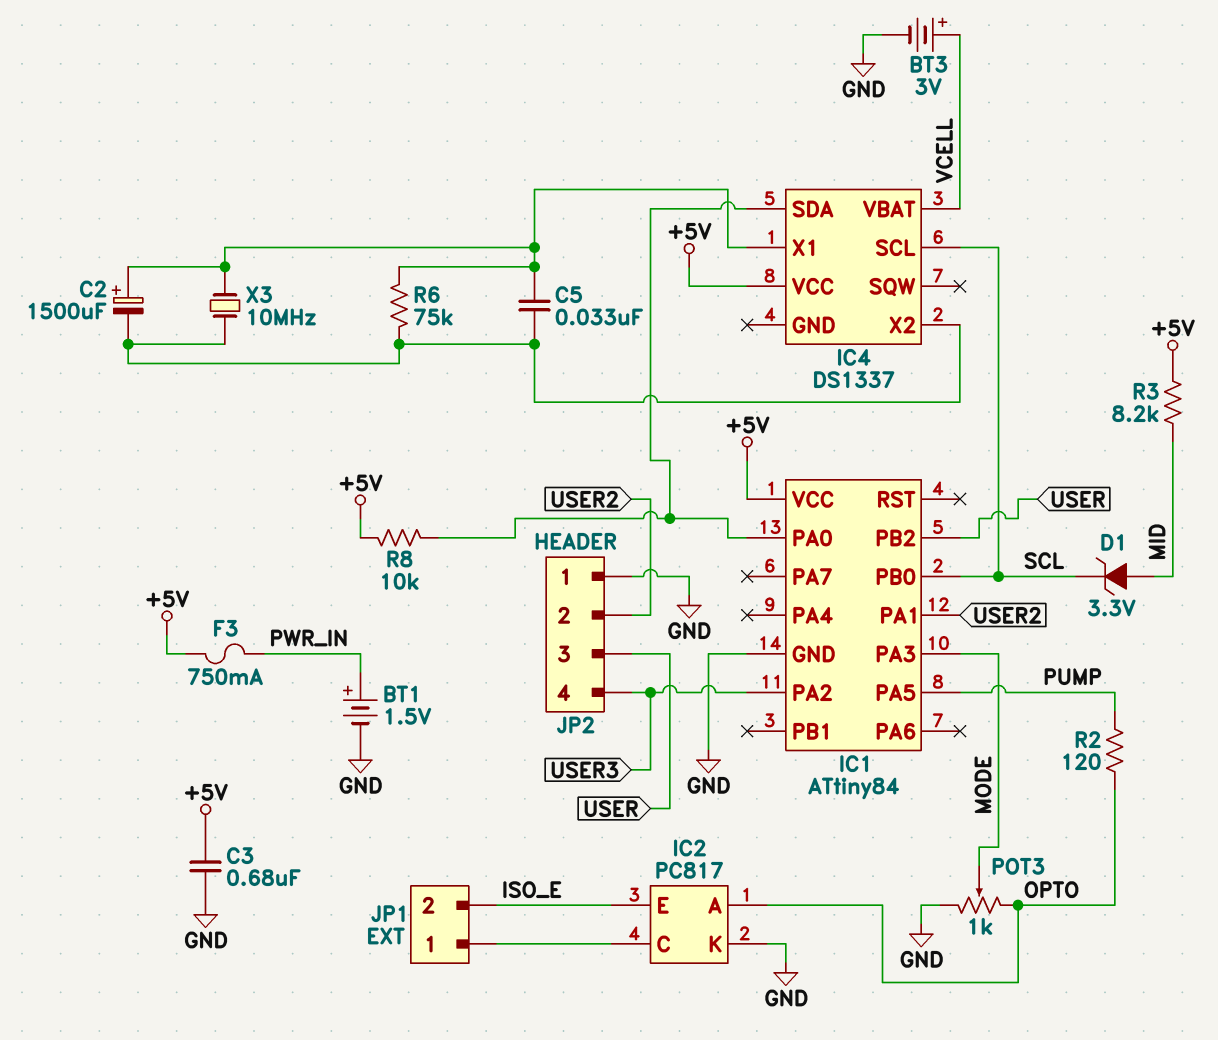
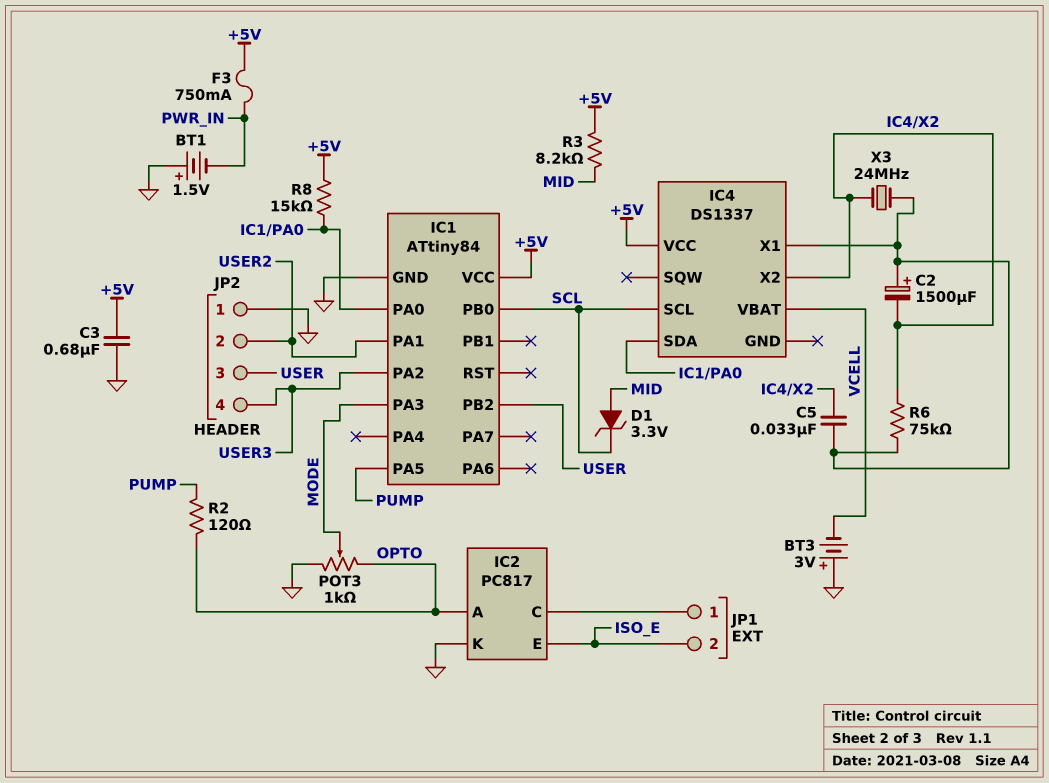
BT1: 1.5V (plus PWR_IN, minus GND) -> 1.5V (plus GND, minus PWR_IN)
BT3: 3V (plus VCELL, minus GND) -> 3V (plus GND, minus VCELL)
R8: 10k (+5V, IC1/PA0) -> 15k (+5V, IC1/PA0)
X3: 10MHz (IC4/X1, IC4/X2) -> 24MHz (IC4/X1, IC4/X2)

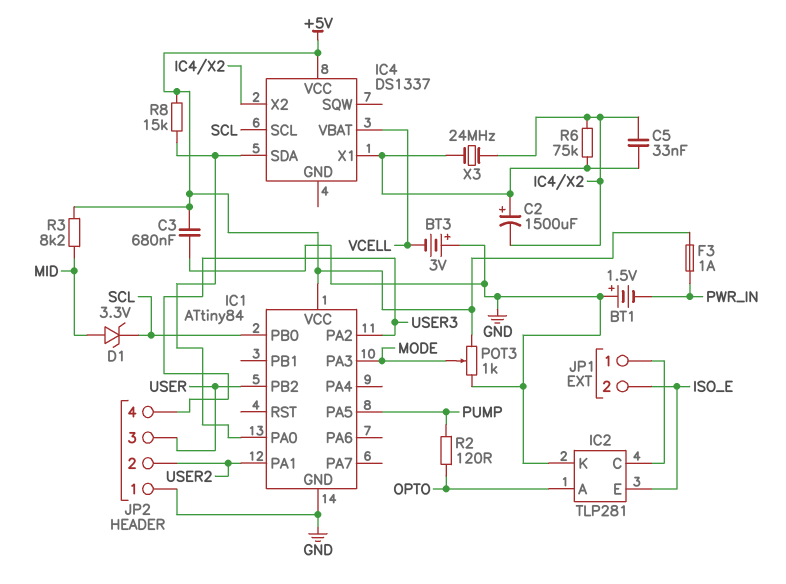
F3: 750mA (+5V, PWR_IN) -> 1A (+5V, PWR_IN)
IC2: PC817 -> TLP281
POT3: 1k (GND, OPTO, wiper MODE) -> 1k (+5V, GND, wiper MODE)

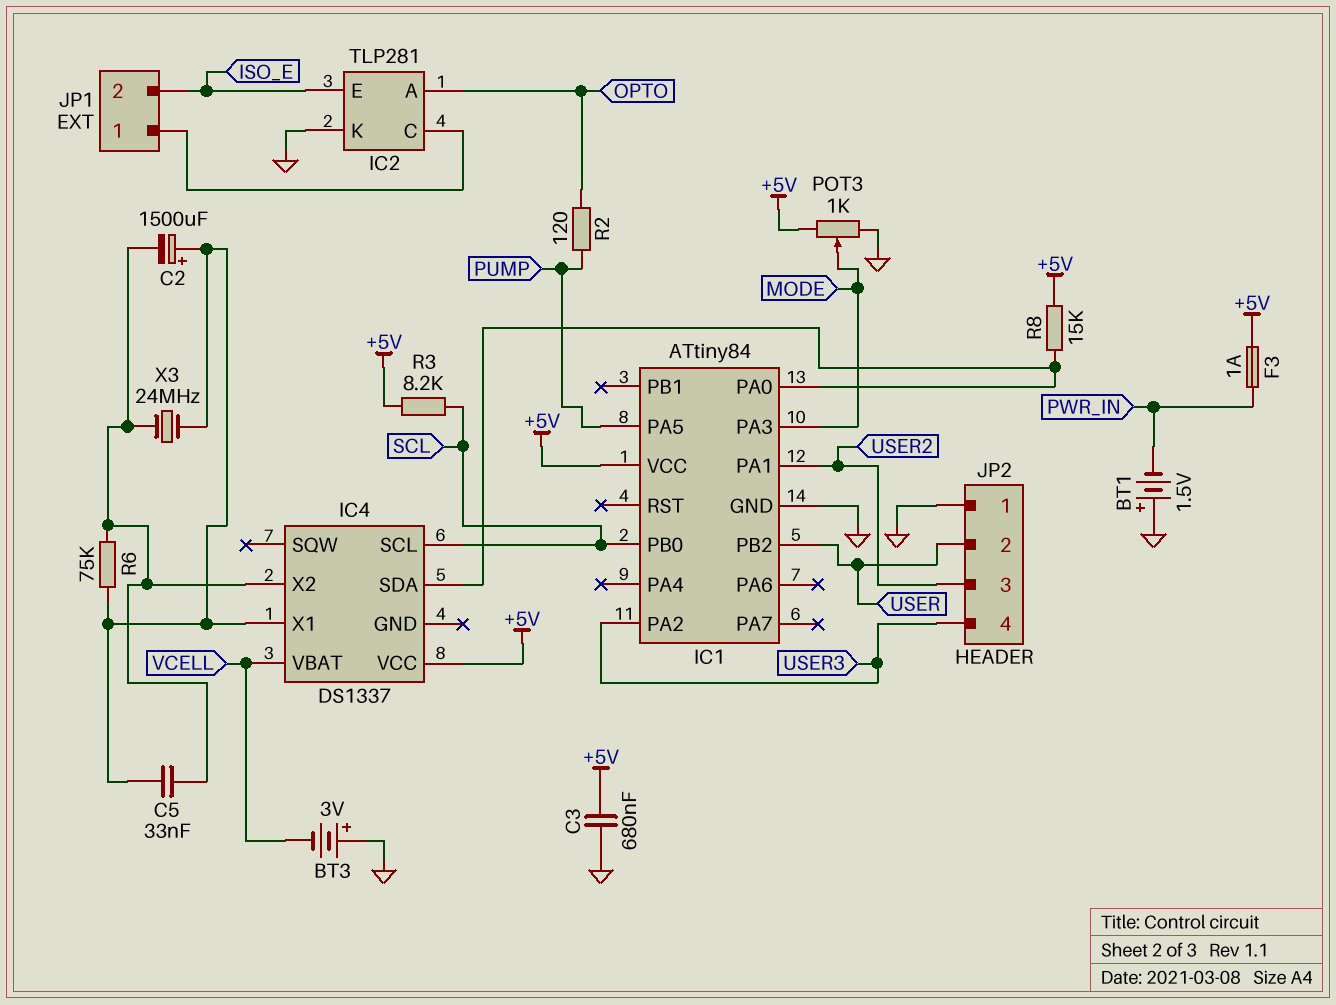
D1: zener 3.3V (A MID, K SCL) -> none
JP2 pin 2: USER2 -> USER
JP2 pin 3: USER -> USER2
R3: 8.2k (+5V, MID) -> 8.2k (+5V, SCL)

